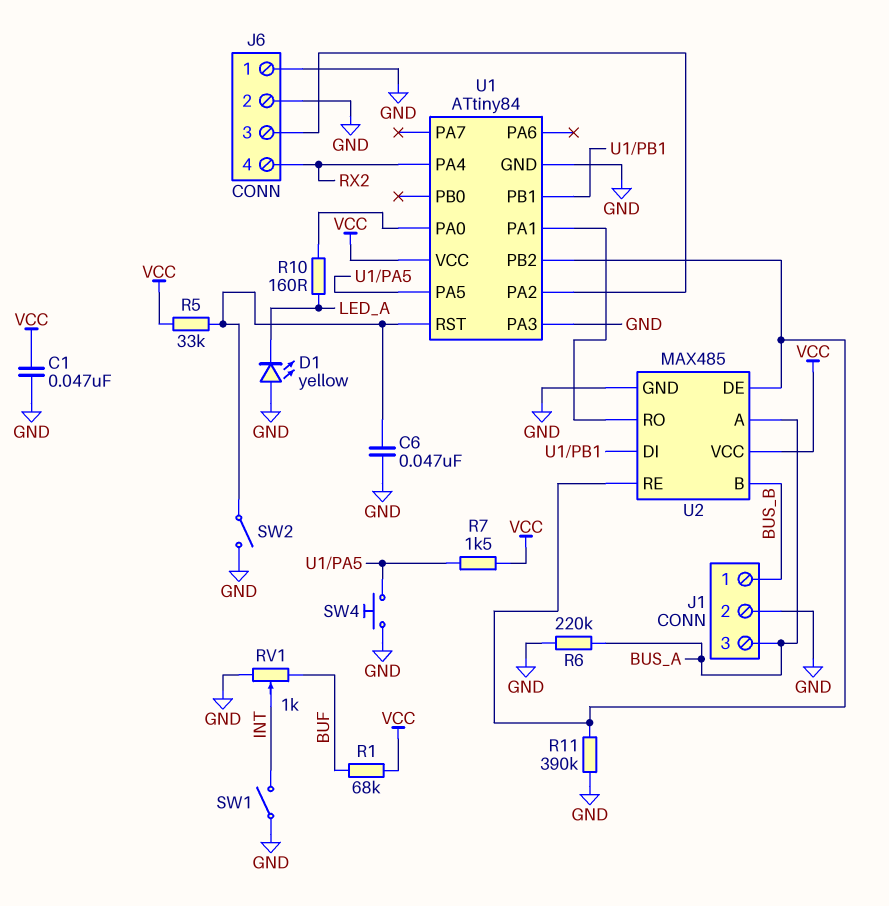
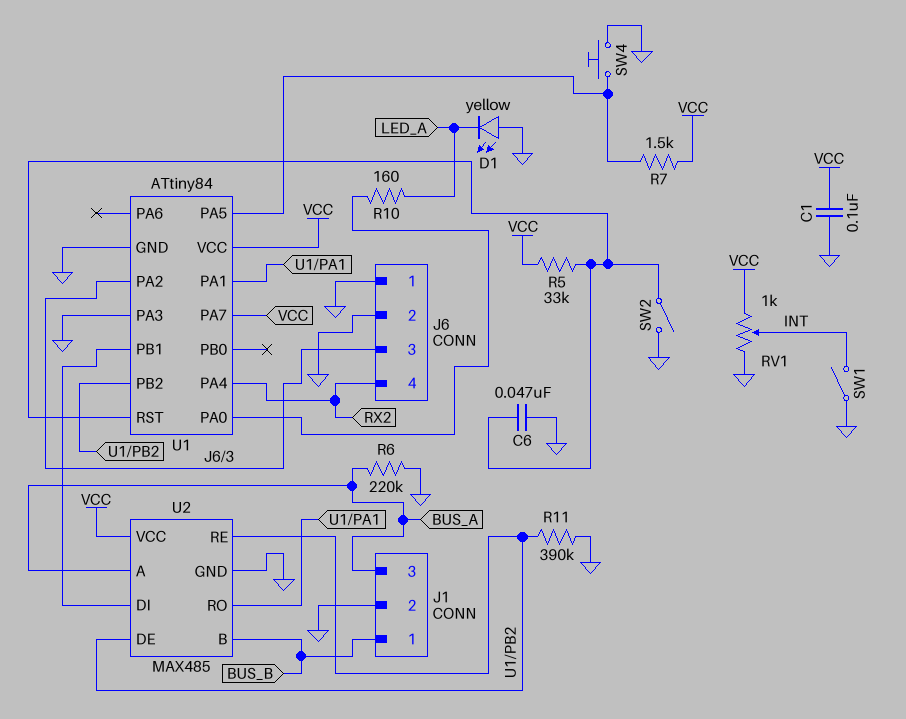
C1: 47nF (GND, VCC) -> 100nF (GND, VCC)
R1: 68k (BUF, VCC) -> none
RV1: 1k (BUF, GND, wiper INT) -> 1k (GND, VCC, wiper INT)
U1 pin PA7: none -> VCC

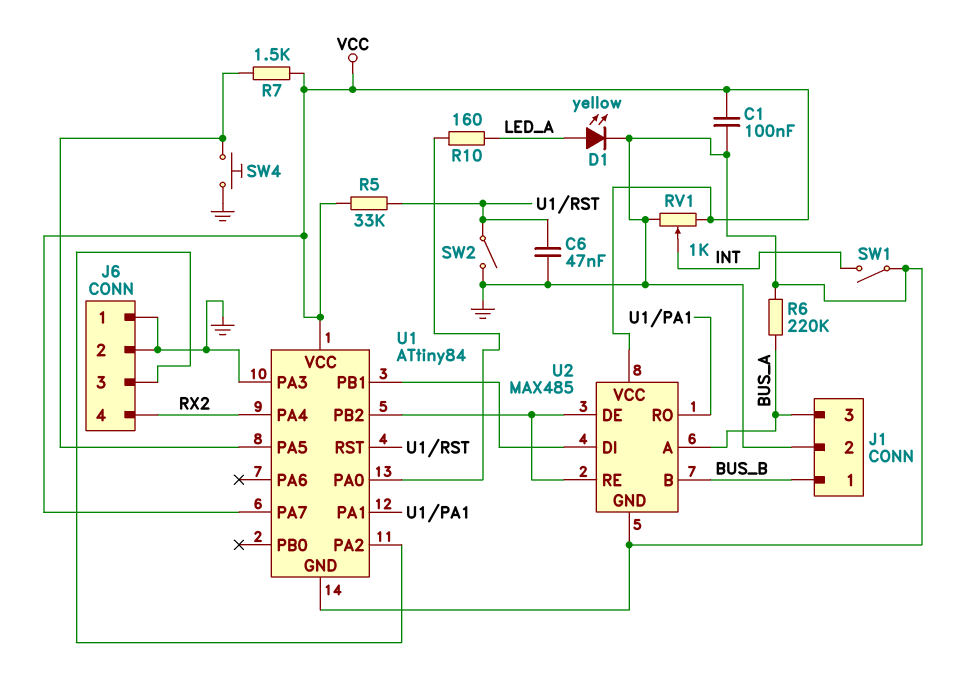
D1: LED yellow (A GND, K LED_A) -> LED yellow (A LED_A, K GND)
R11: 390k (GND, U1/PB2) -> none

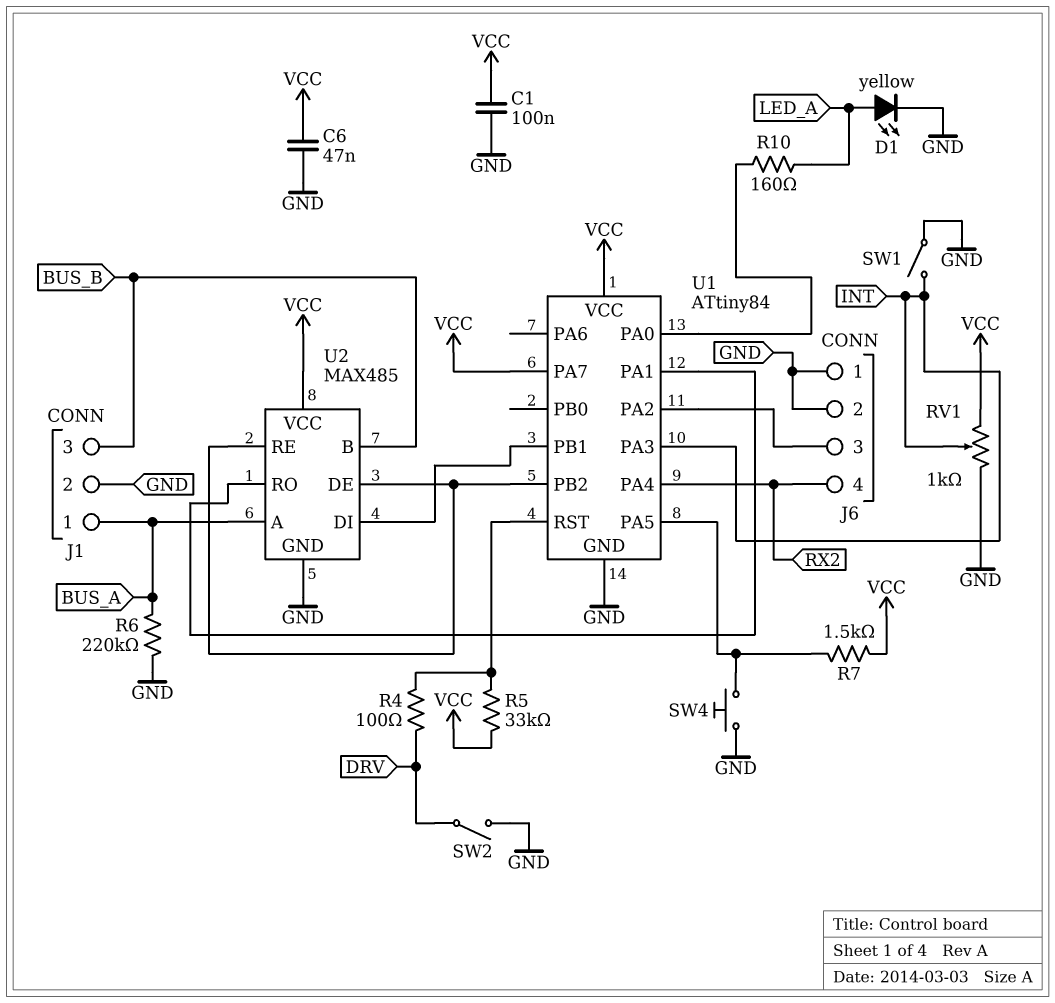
C6: 47nF (GND, U1/RST) -> 47nF (GND, VCC)
J1 pin 1: BUS_B -> BUS_A
J1 pin 3: BUS_A -> BUS_B
R4: none -> 100 (DRV, U1/RST)
SW2: switch (GND, U1/RST) -> switch (DRV, GND)
U1 pin PA3: GND -> INT

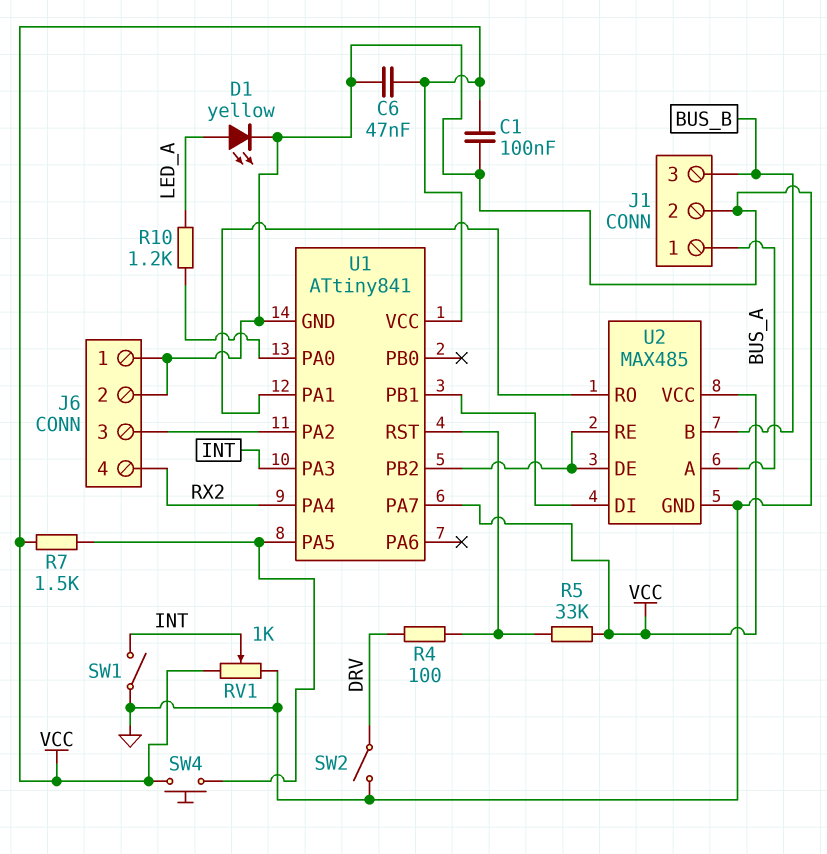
R6: 220k (BUS_A, GND) -> none
R10: 160 (LED_A, U1/PA0) -> 1.2k (LED_A, U1/PA0)
SW4: button (GND, U1/PA5) -> button (U1/PA5, VCC)
U1: ATtiny84 -> ATtiny841

